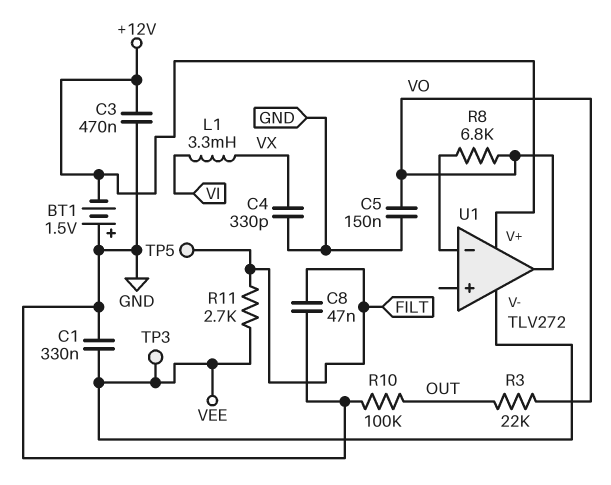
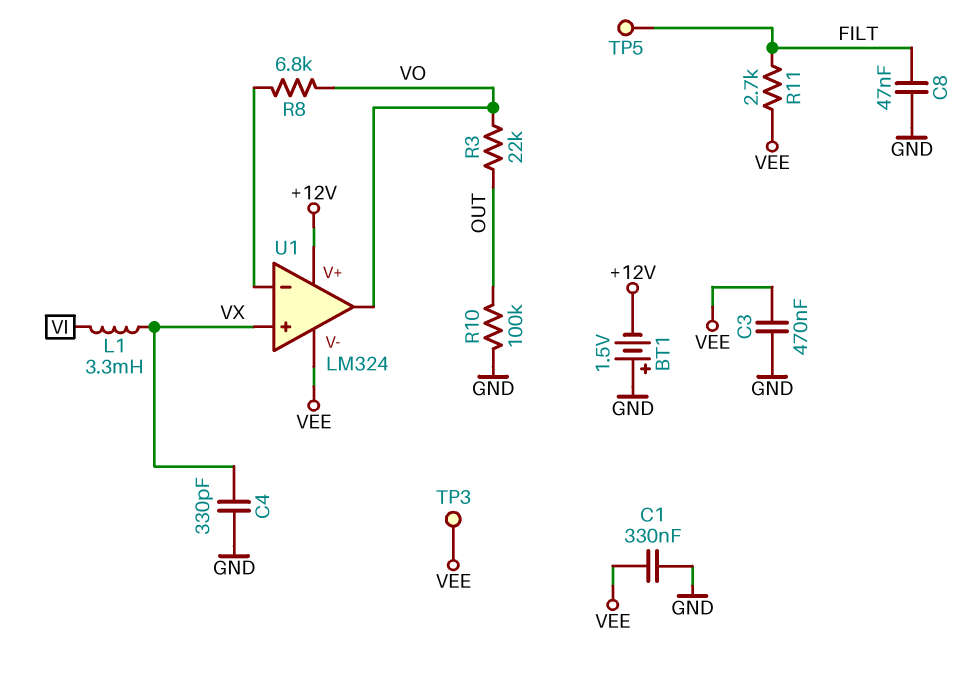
C3: 470nF (+12V, GND) -> 470nF (GND, VEE)
C5: 150nF (GND, VO) -> none
U1: TLV272 -> LM324
U1 pin in+: none -> VX

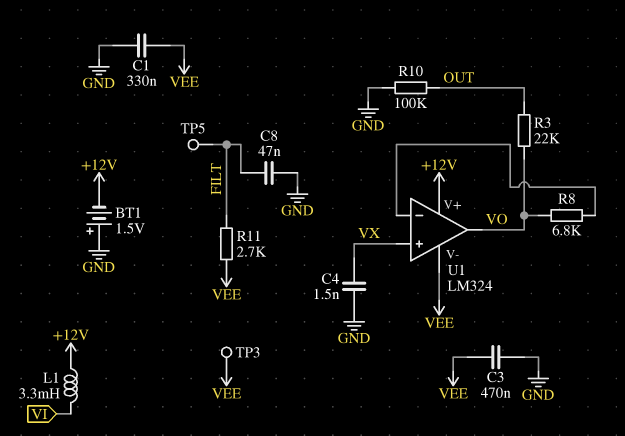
C4: 330pF (GND, VX) -> 1.5nF (GND, VX)
L1: 3.3mH (VI, VX) -> 3.3mH (+12V, VI)

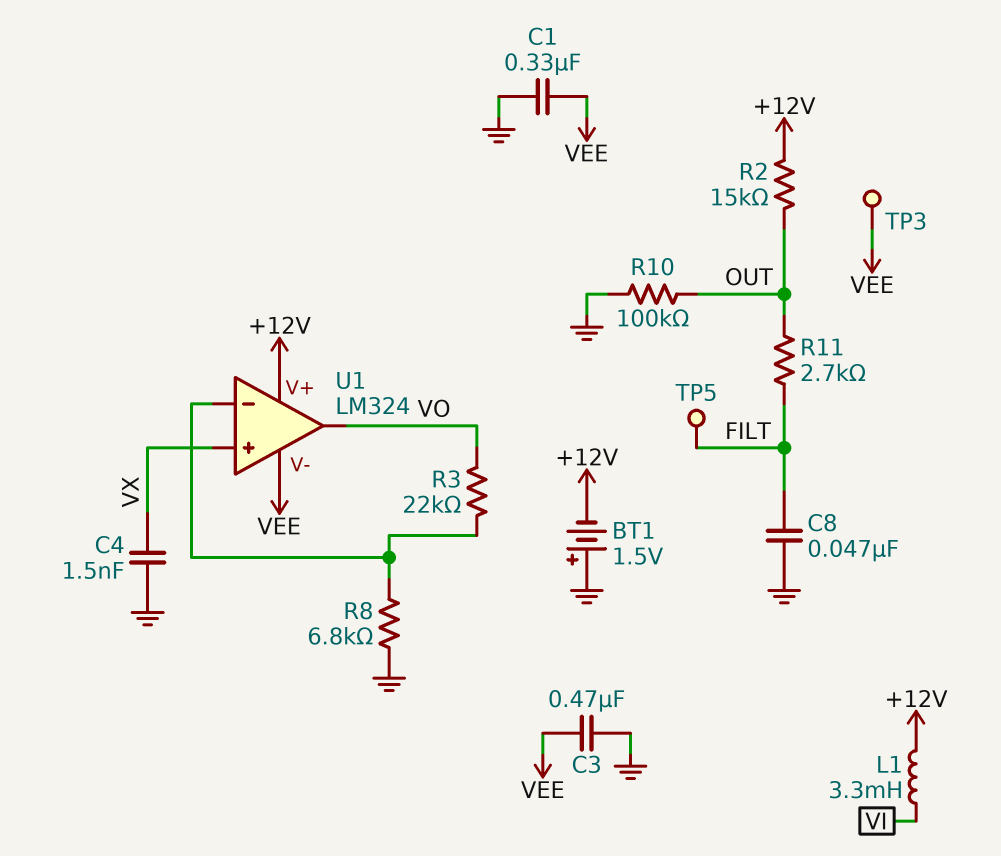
R2: none -> 15k (+12V, OUT)
R3: 22k (OUT, VO) -> 22k (U1/in-, VO)
R8: 6.8k (U1/in-, VO) -> 6.8k (GND, U1/in-)
R11: 2.7k (FILT, VEE) -> 2.7k (FILT, OUT)

